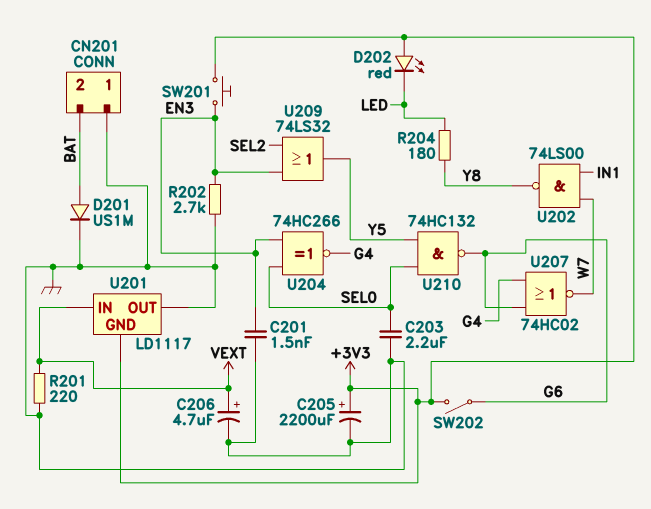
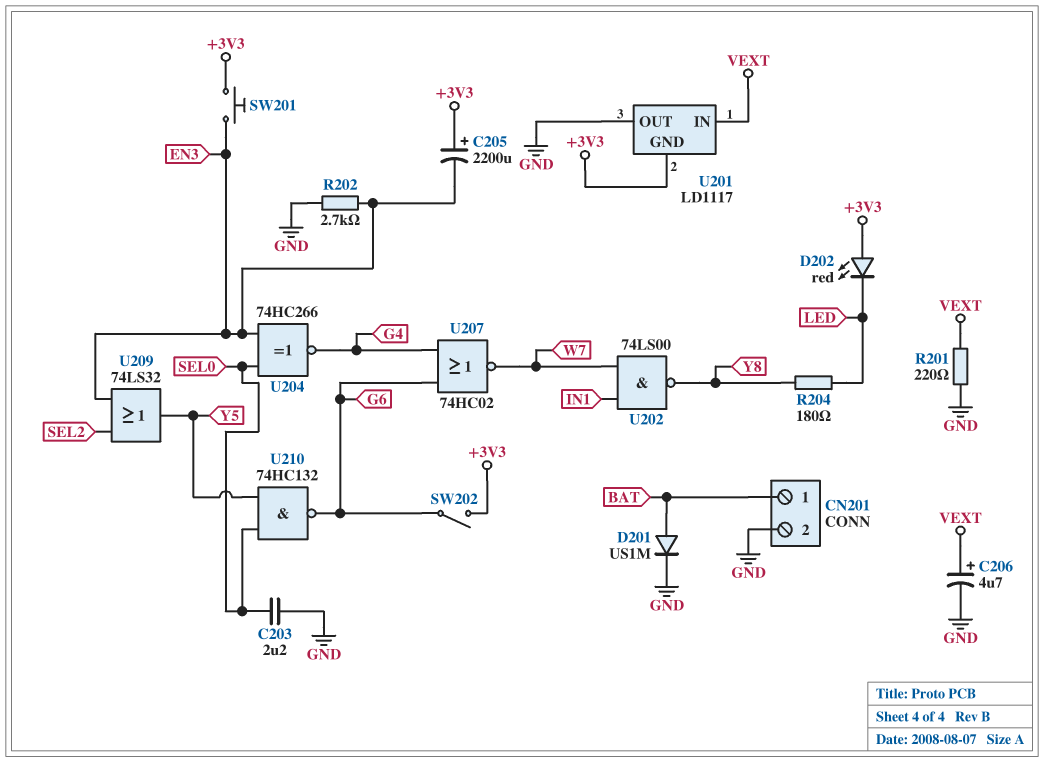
C201: 1.5nF (EN3, GND) -> none
C205: 2200uF (plus +3V3, minus GND) -> 2200uF (plus +3V3, minus EN3)
CN201 pin 1: GND -> BAT
CN201 pin 2: BAT -> GND

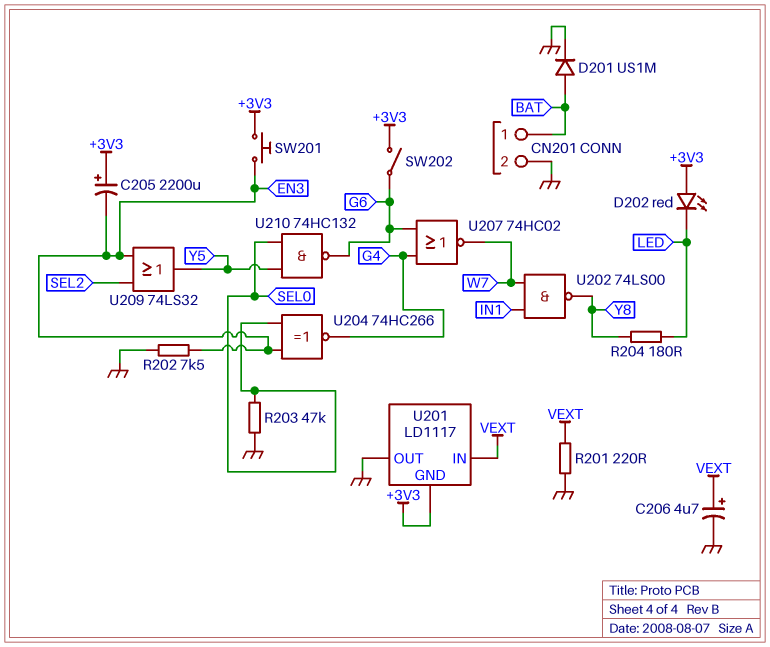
C203: 2.2uF (GND, SEL0) -> none
R202: 2.7k (EN3, GND) -> 7.5k (EN3, GND)
R203: none -> 47k (GND, SEL0)

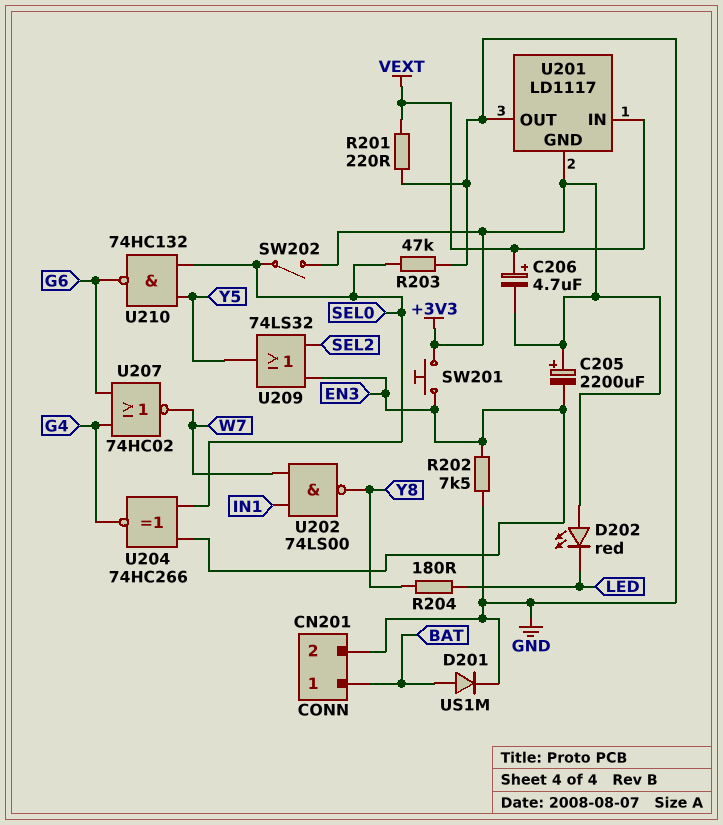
C206: 4.7uF (plus VEXT, minus GND) -> 4.7uF (plus VEXT, minus +3V3)
SW202: switch (+3V3, G6) -> switch (+3V3, SEL0)

